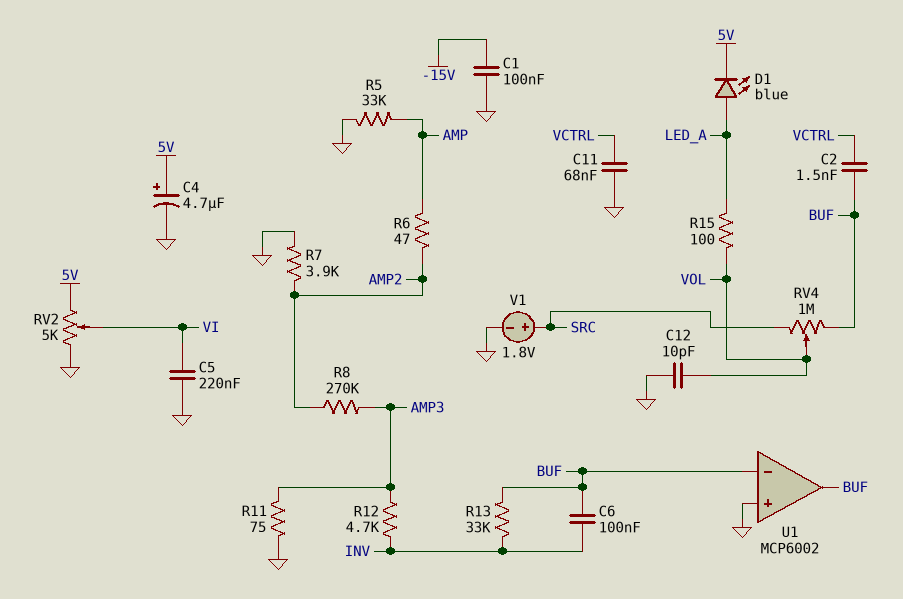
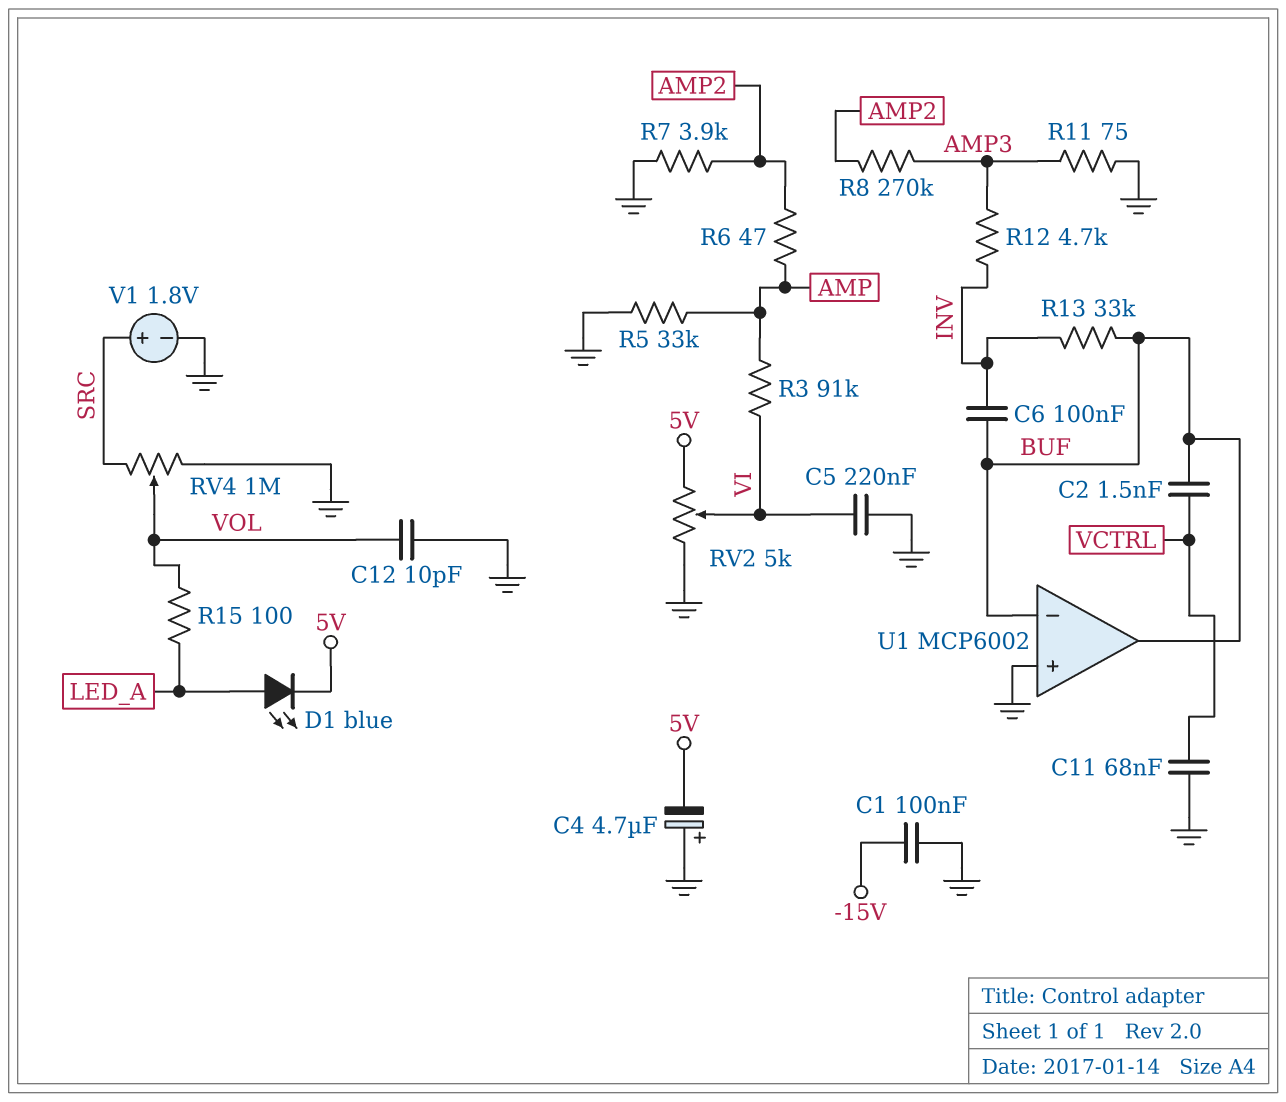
C4: 4.7uF (plus 5V, minus GND) -> 4.7uF (plus GND, minus 5V)
R3: none -> 91k (AMP, VI)
RV4: 1M (BUF, SRC, wiper VOL) -> 1M (GND, SRC, wiper VOL)

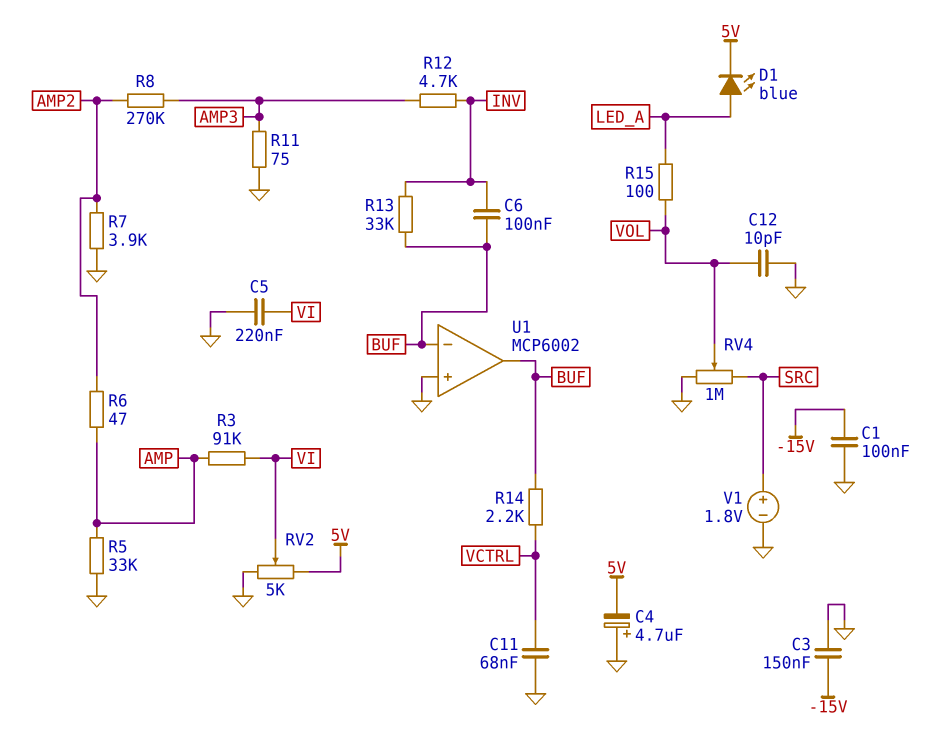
C2: 1.5nF (BUF, VCTRL) -> none
C3: none -> 150nF (-15V, GND)
R14: none -> 2.2k (BUF, VCTRL)

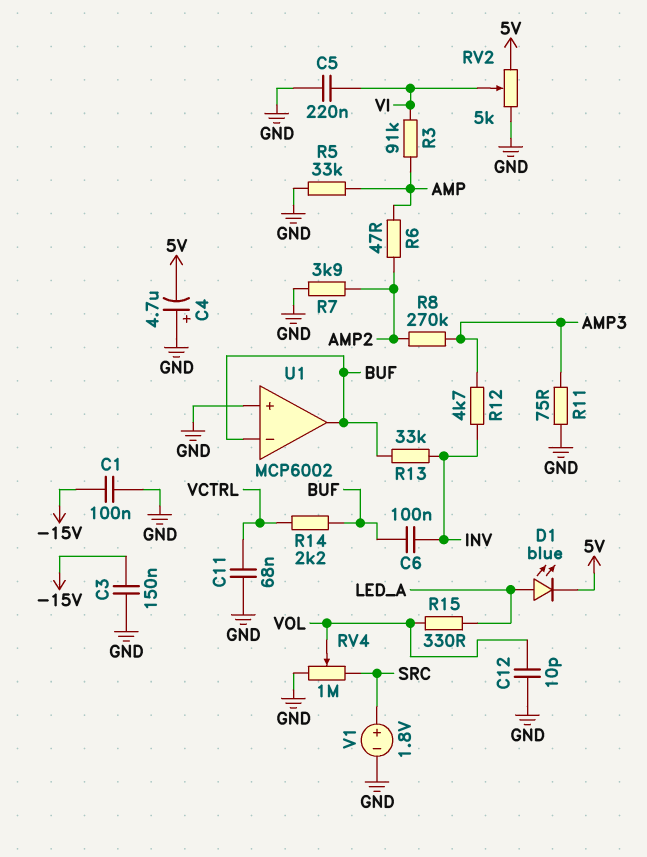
R15: 100 (LED_A, VOL) -> 330 (LED_A, VOL)

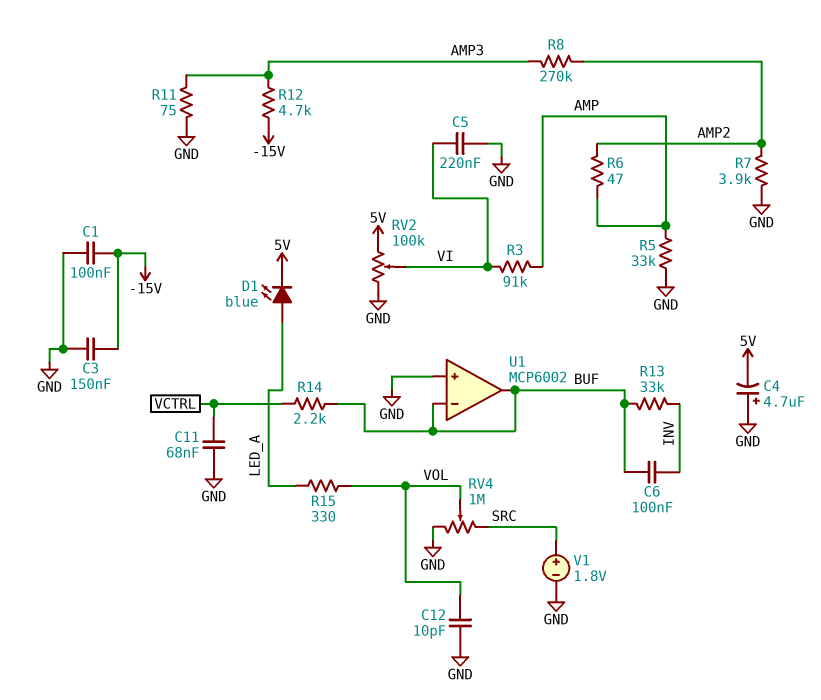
R12: 4.7k (AMP3, INV) -> 4.7k (-15V, AMP3)
RV2: 5k (5V, GND, wiper VI) -> 100k (5V, GND, wiper VI)

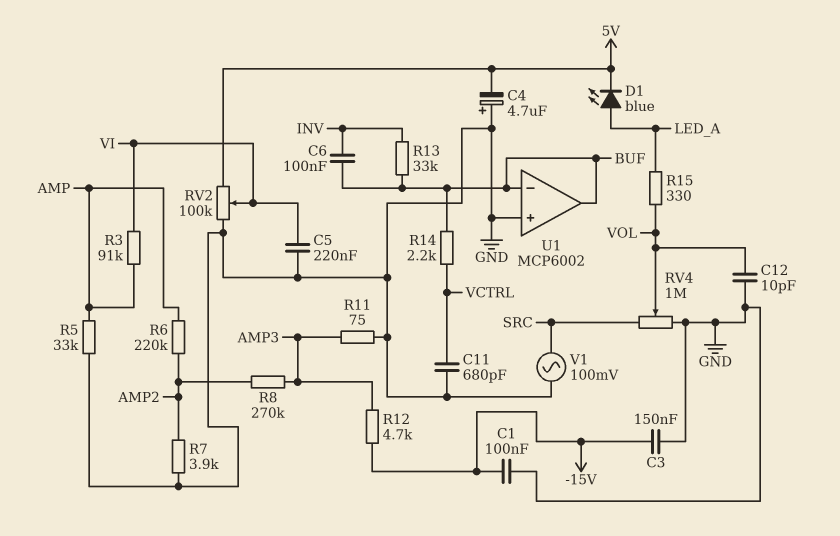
C11: 68nF (GND, VCTRL) -> 680pF (GND, VCTRL)
R6: 47 (AMP, AMP2) -> 220k (AMP, AMP2)
V1: 1.8V (plus SRC, minus GND) -> AC 100mV (GND, SRC)

